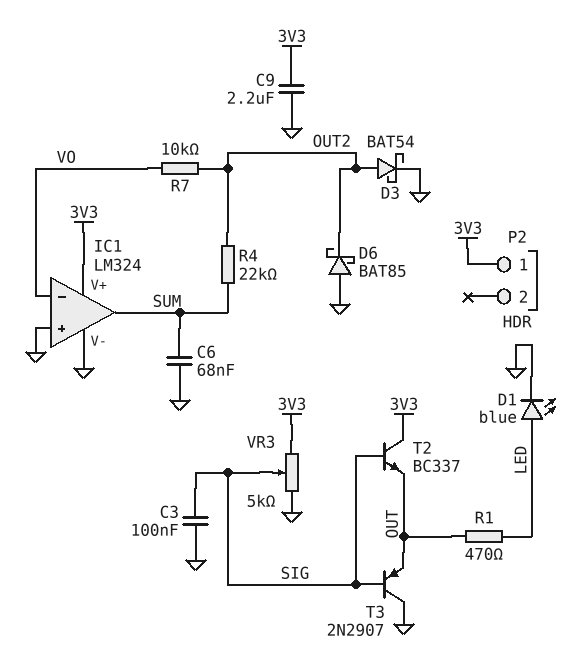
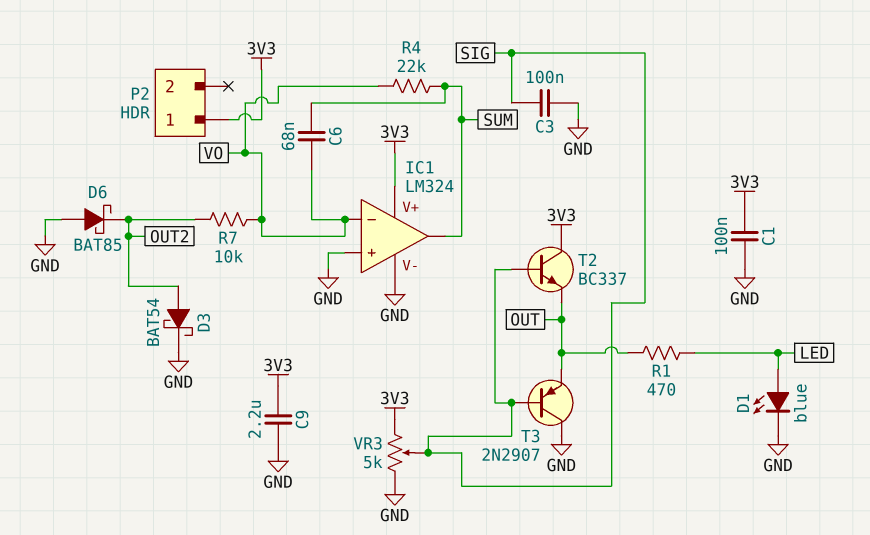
C1: none -> 100nF (3V3, GND)
C6: 68nF (GND, SUM) -> 68nF (SUM, VO)
R4: 22k (OUT2, SUM) -> 22k (SUM, VO)

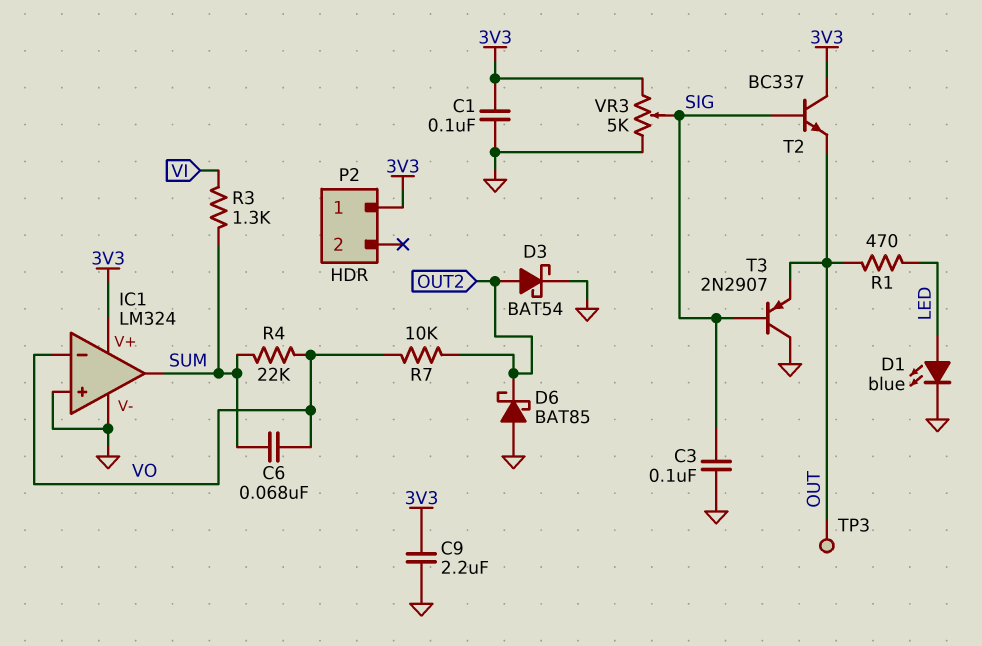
R3: none -> 1.3k (SUM, VI)
TP3: none -> test point (OUT)

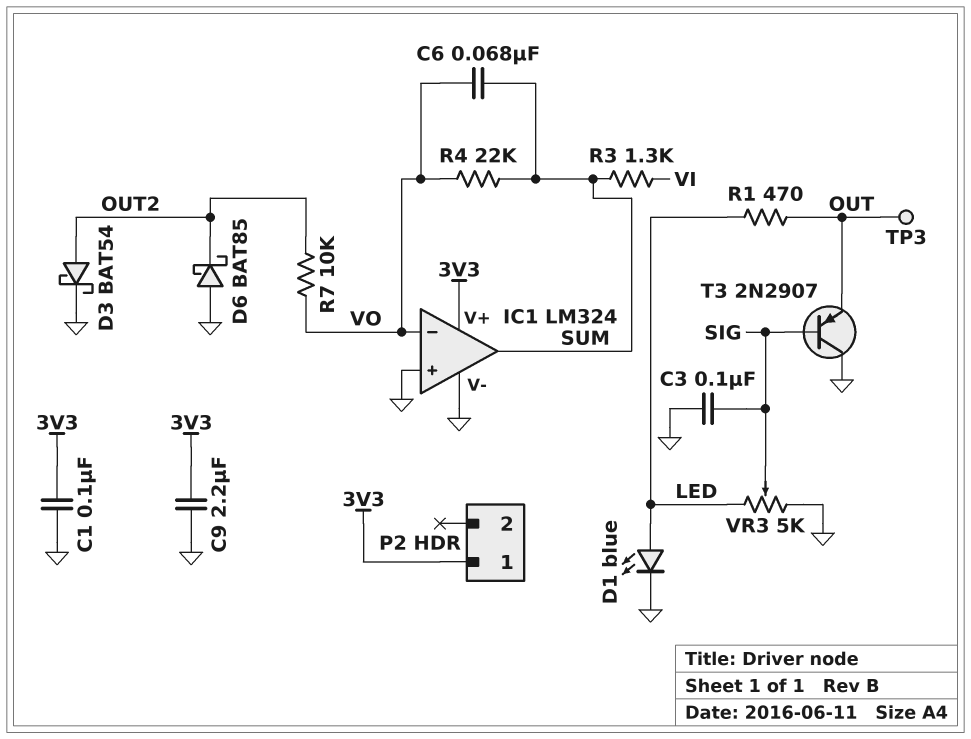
T2: NPN BC337 (B SIG, C 3V3, E OUT) -> none
VR3: 5k (3V3, GND, wiper SIG) -> 5k (GND, LED, wiper SIG)

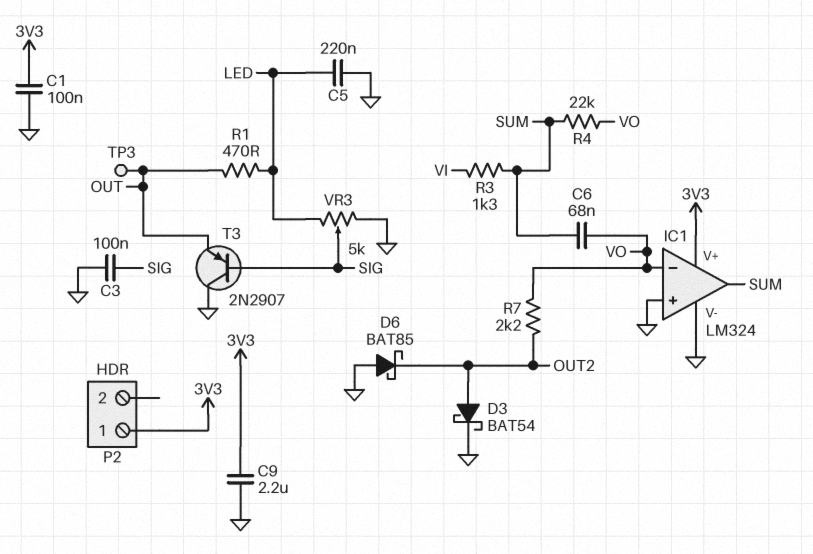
C5: none -> 220nF (GND, LED)
D1: LED blue (A LED, K GND) -> none
R7: 10k (OUT2, VO) -> 2.2k (OUT2, VO)

